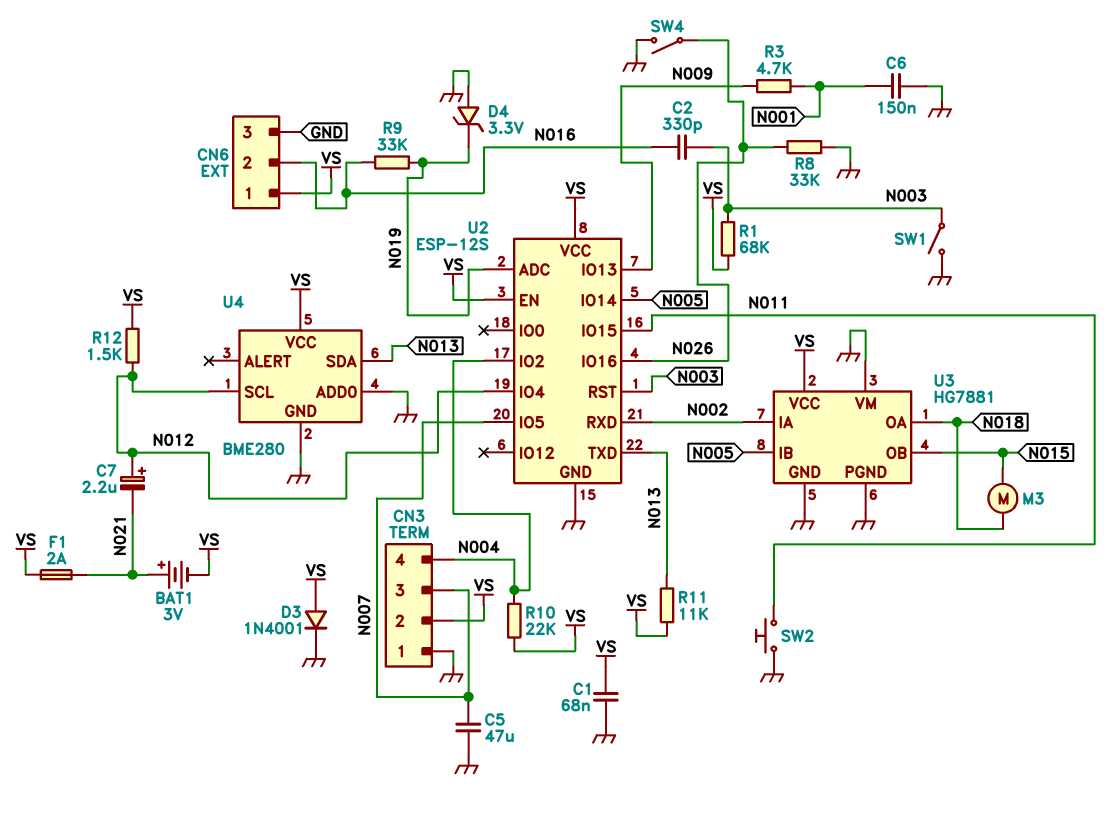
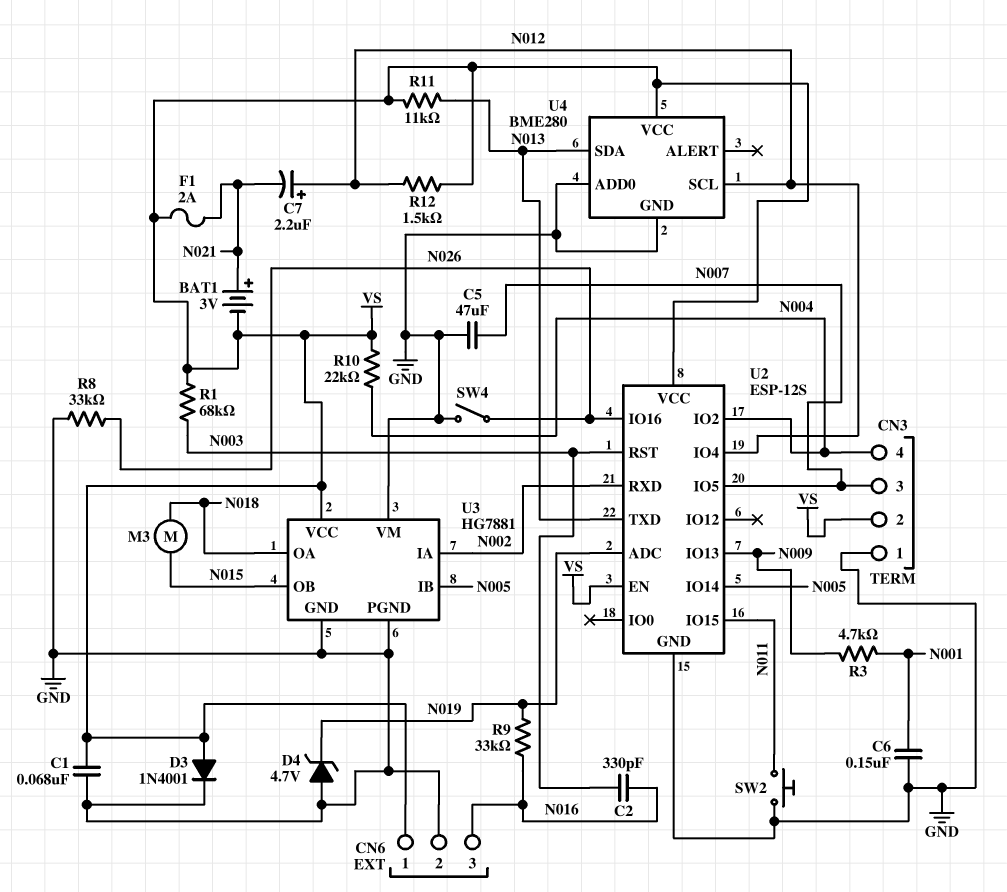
CN6 pin 2: N016 -> GND
CN6 pin 3: GND -> N016
D4: zener 3.3V (A GND, K N019) -> zener 4.7V (A GND, K N019)
SW1: switch (GND, N003) -> none

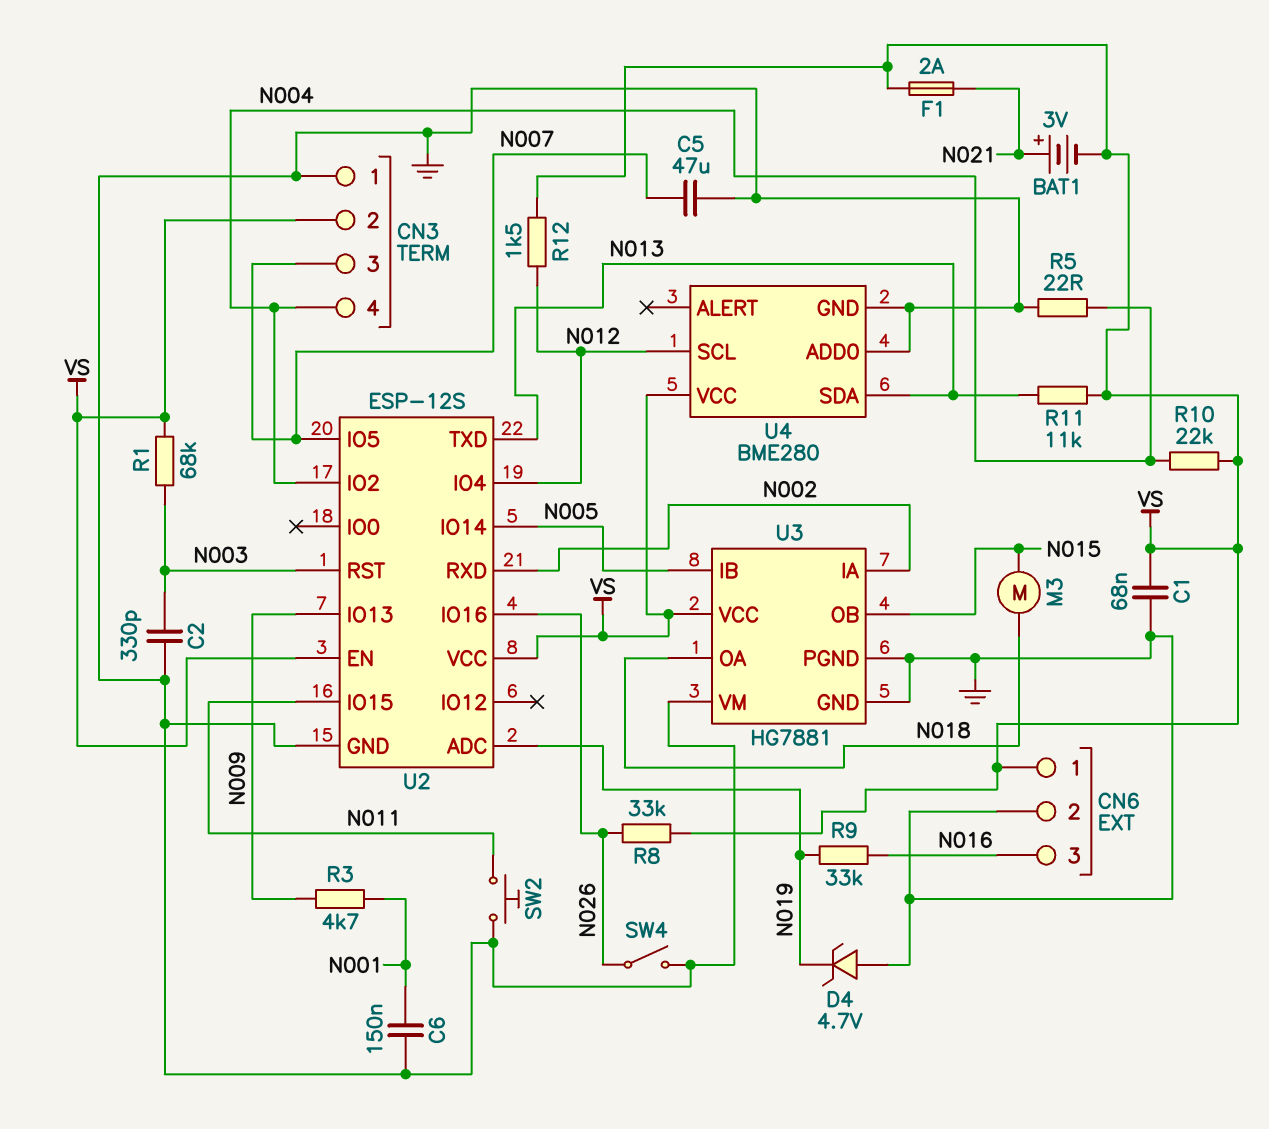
C2: 330pF (N003, N016) -> 330pF (GND, N003)
C7: 2.2uF (plus N012, minus N021) -> none
D3: diode 1N4001 (A VS, K GND) -> none
R5: none -> 22 (GND, N004)
R8: 33k (GND, N026) -> 33k (N026, VS)

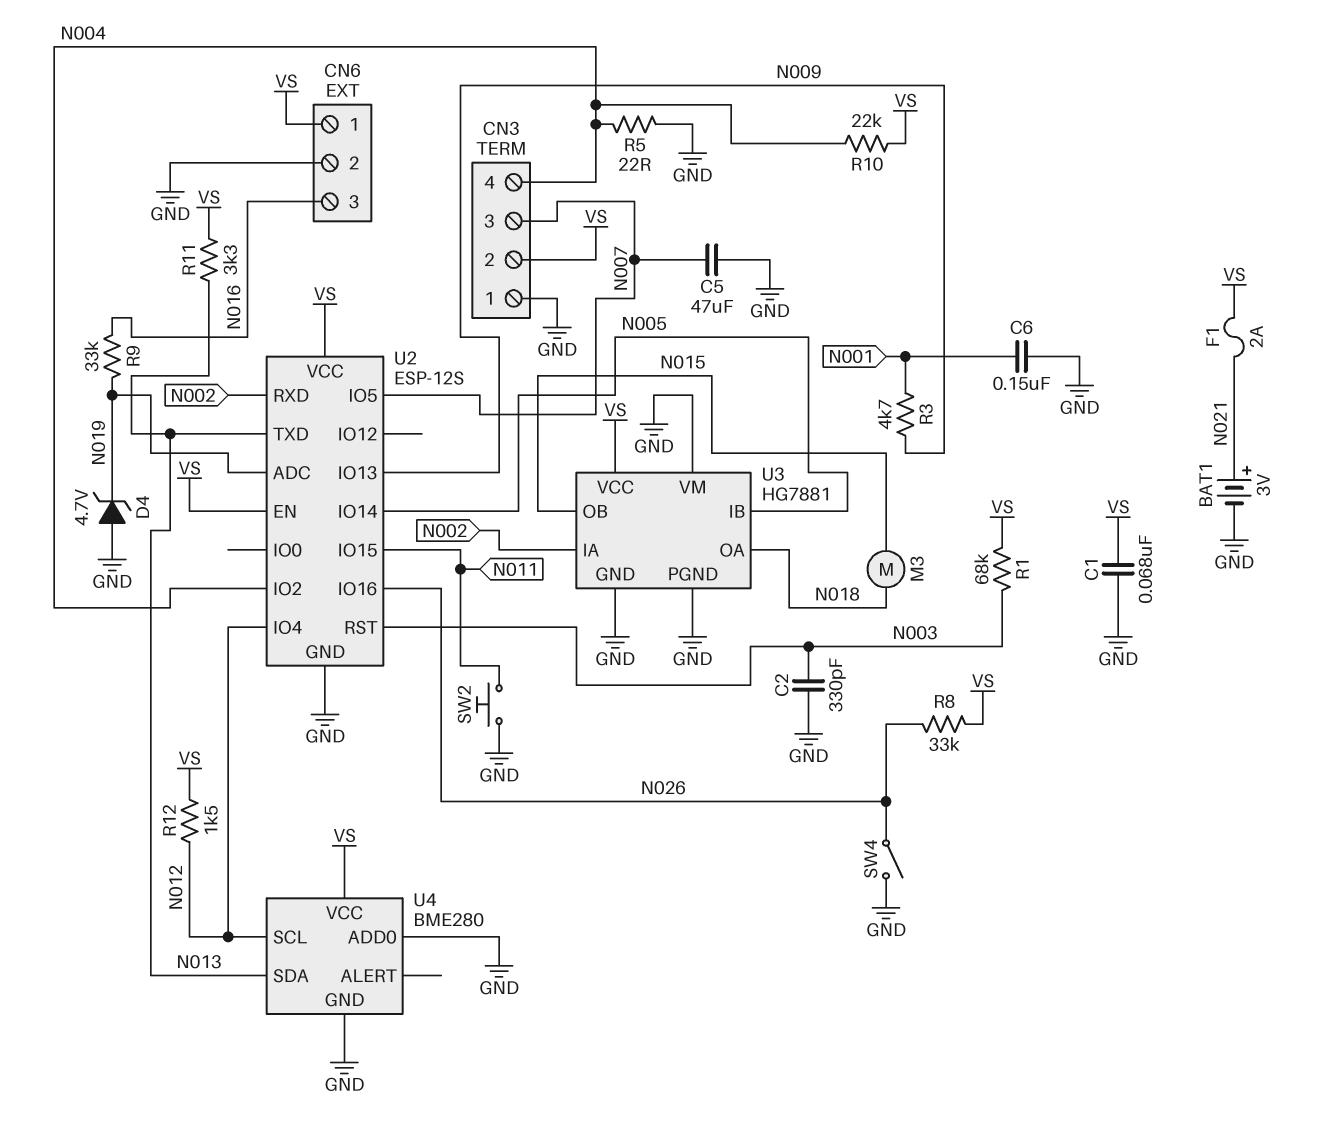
BAT1: 3V (plus N021, minus VS) -> 3V (plus N021, minus GND)
R11: 11k (N013, VS) -> 3.3k (N013, VS)

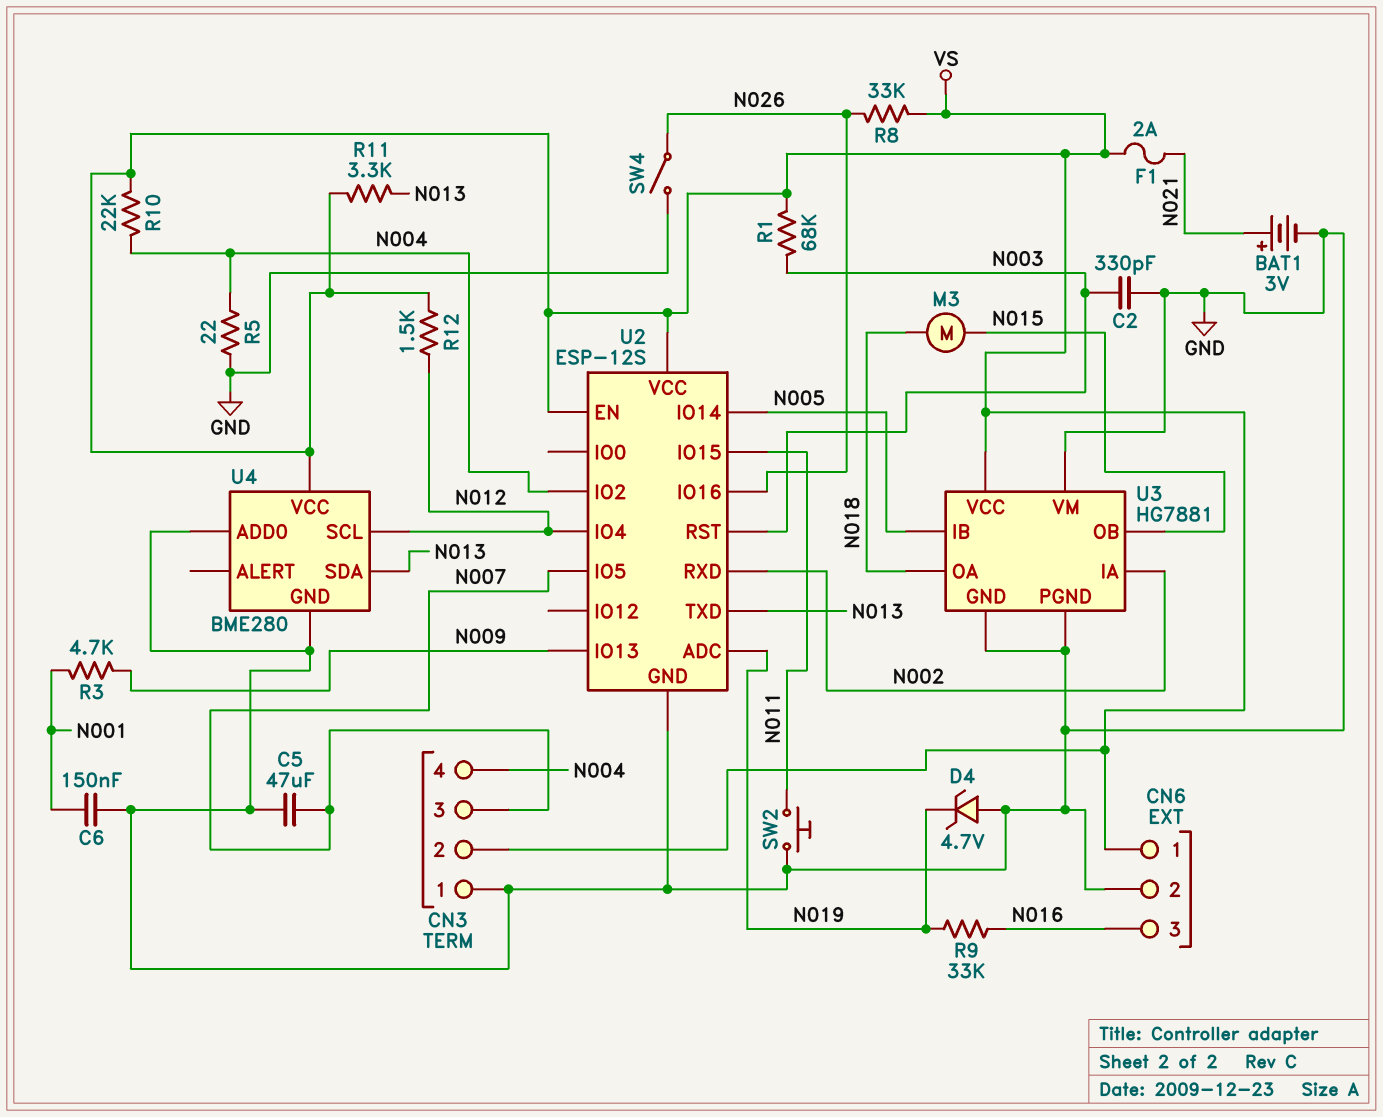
C1: 68nF (GND, VS) -> none

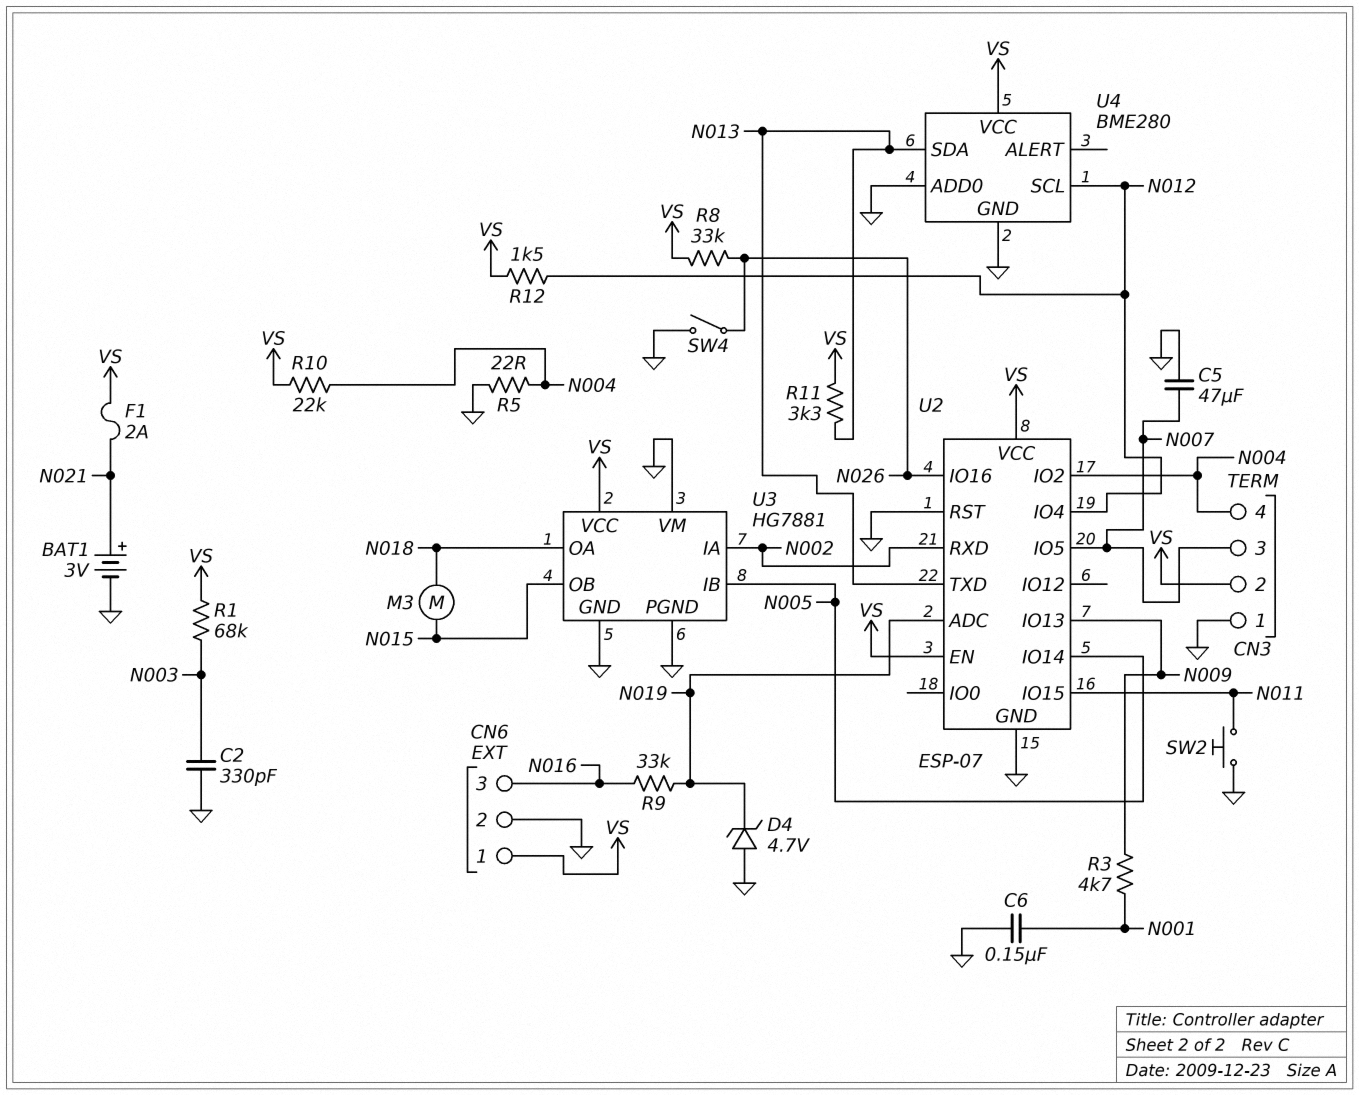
U2: ESP-12S -> ESP-07
U2 pin RST: N003 -> GND

